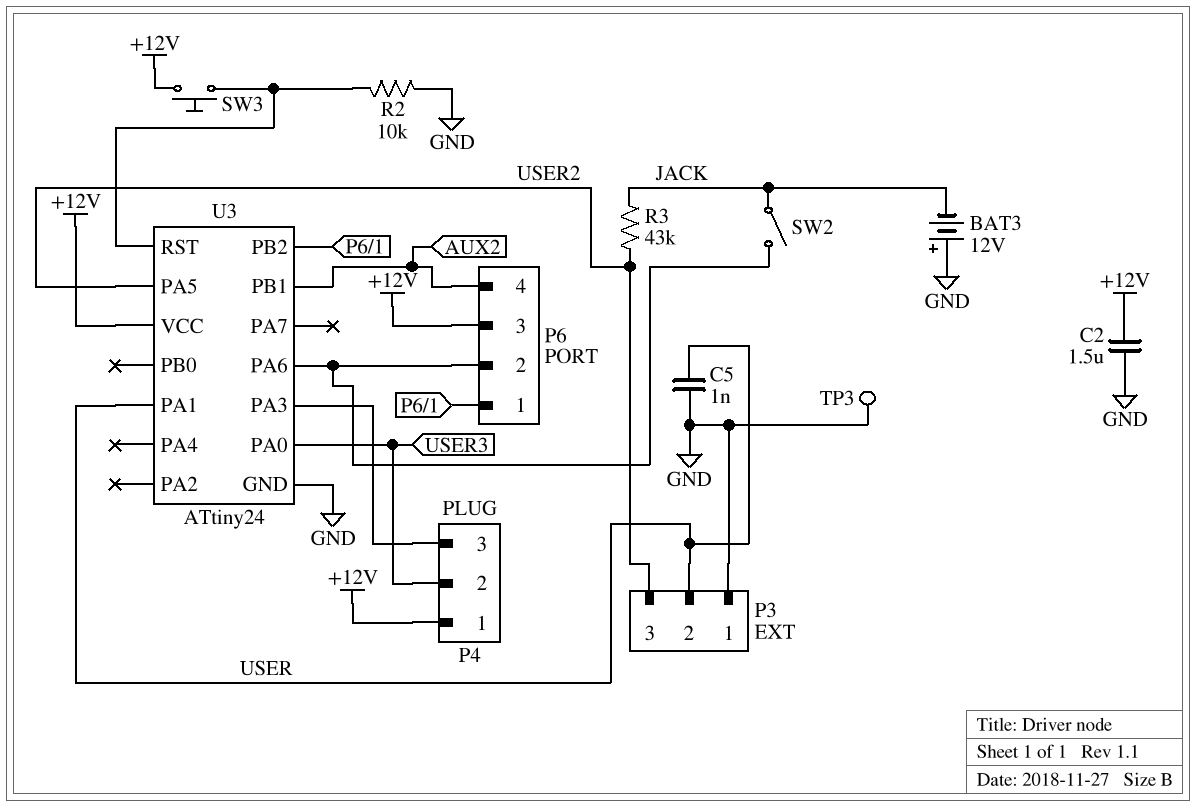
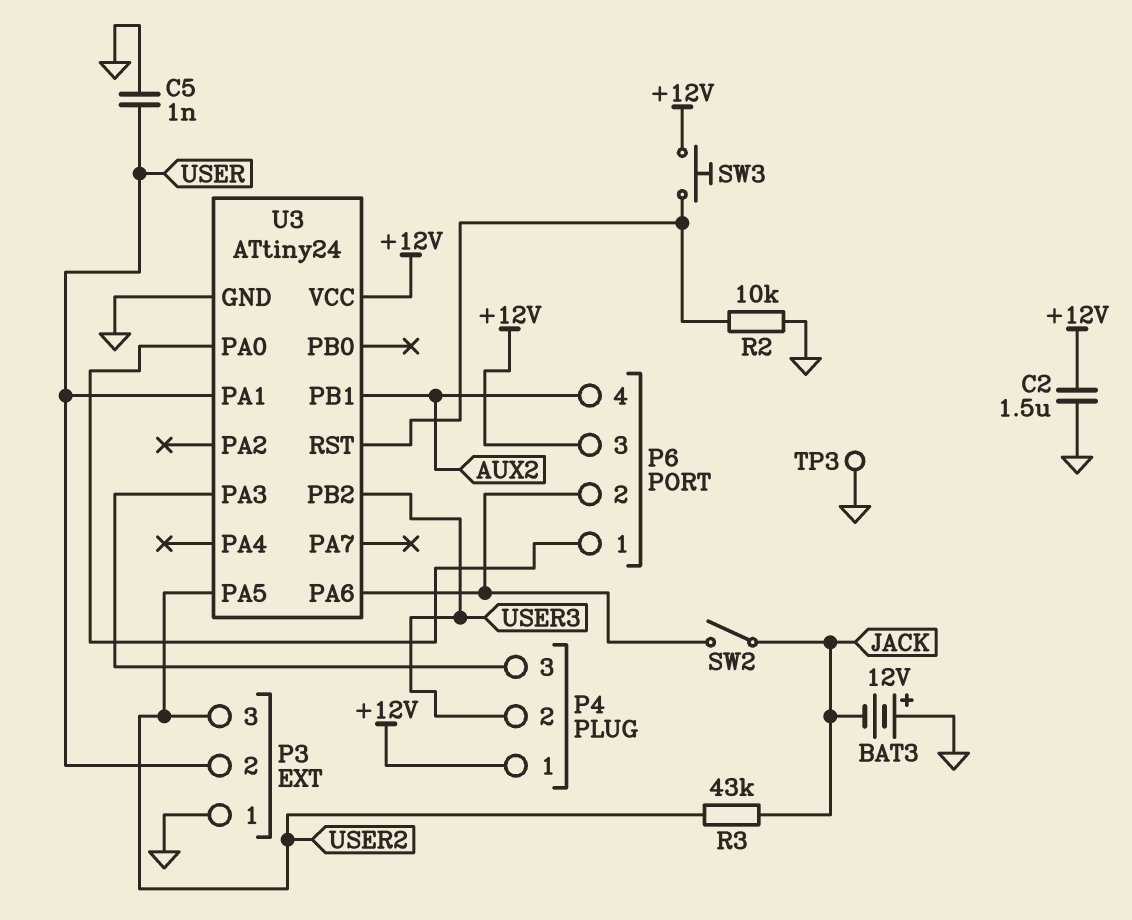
U3 pin PA0: USER3 -> P6/1
U3 pin PB2: P6/1 -> USER3

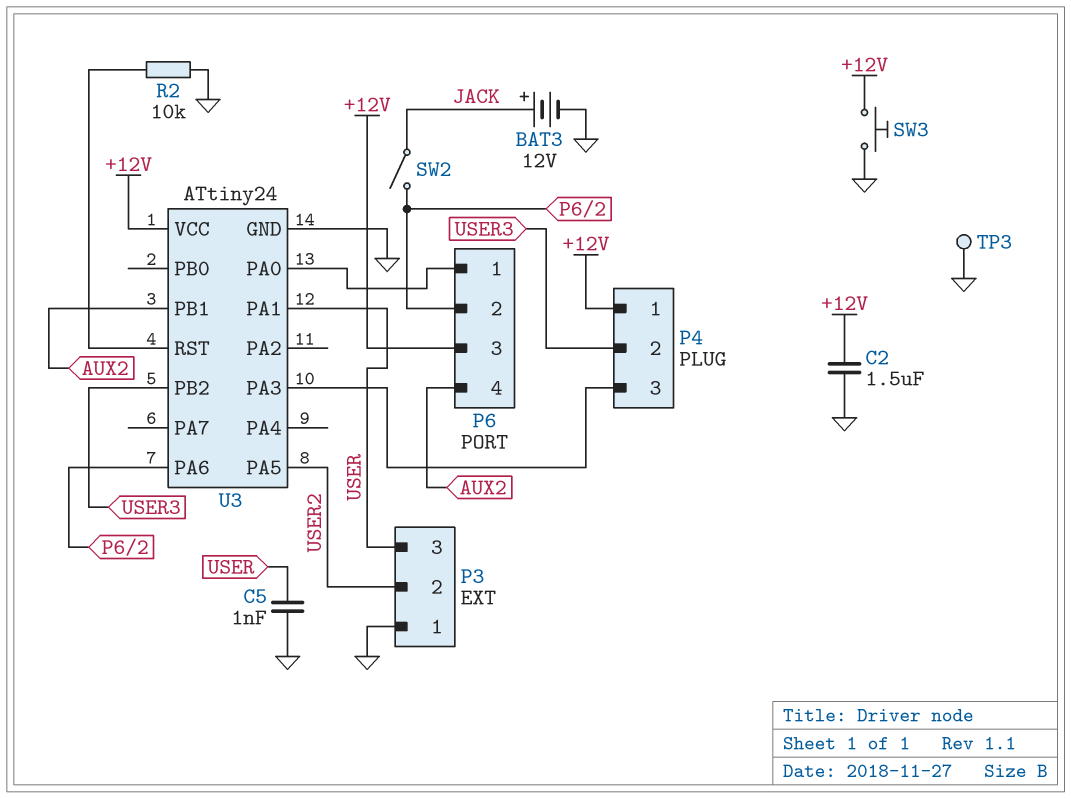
BAT3: 12V (plus GND, minus JACK) -> 12V (plus JACK, minus GND)
P3 pin 2: USER -> USER2
P3 pin 3: USER2 -> USER
R3: 43k (JACK, USER2) -> none
SW3: button (+12V, U3/RST) -> button (+12V, GND)

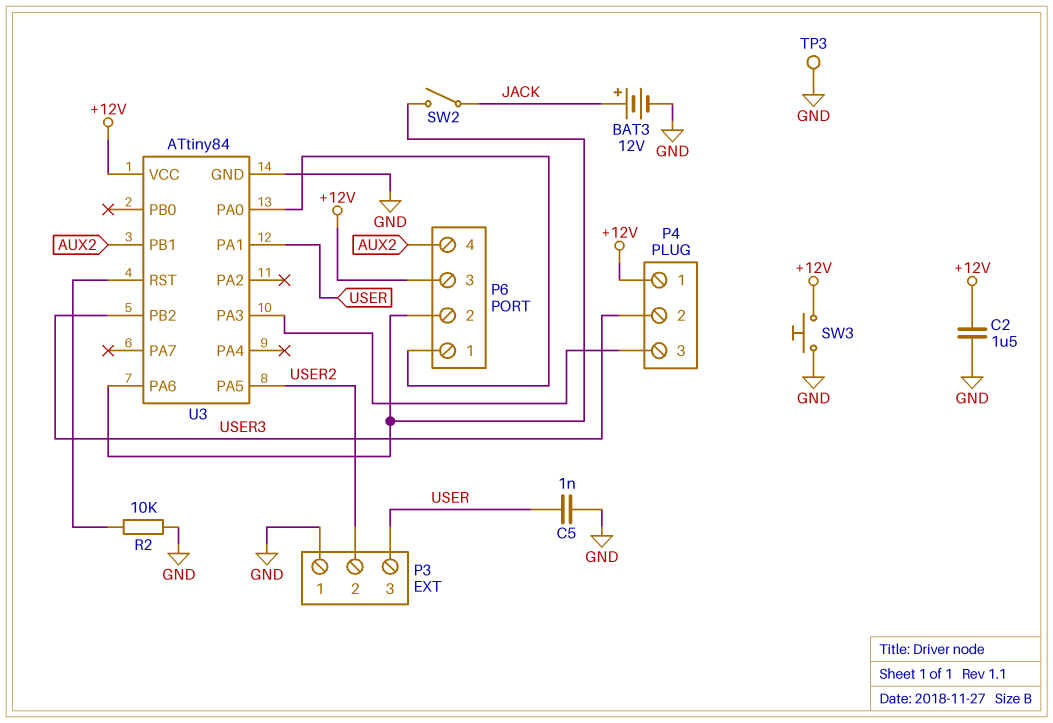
U3: ATtiny24 -> ATtiny84

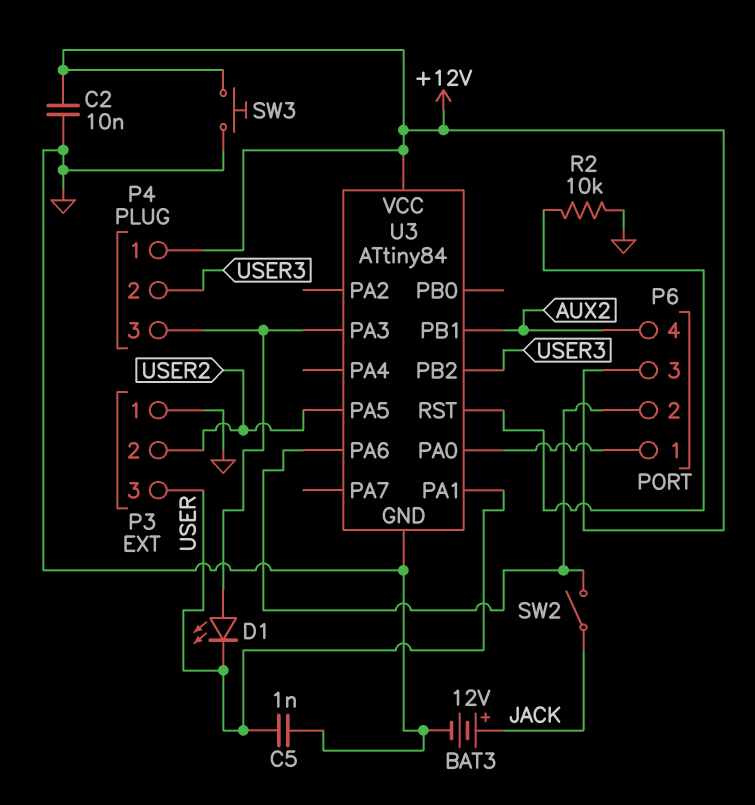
C2: 1.5uF (+12V, GND) -> 10nF (+12V, GND)
D1: none -> LED (A P4/3, K USER)
TP3: test point (GND) -> none

